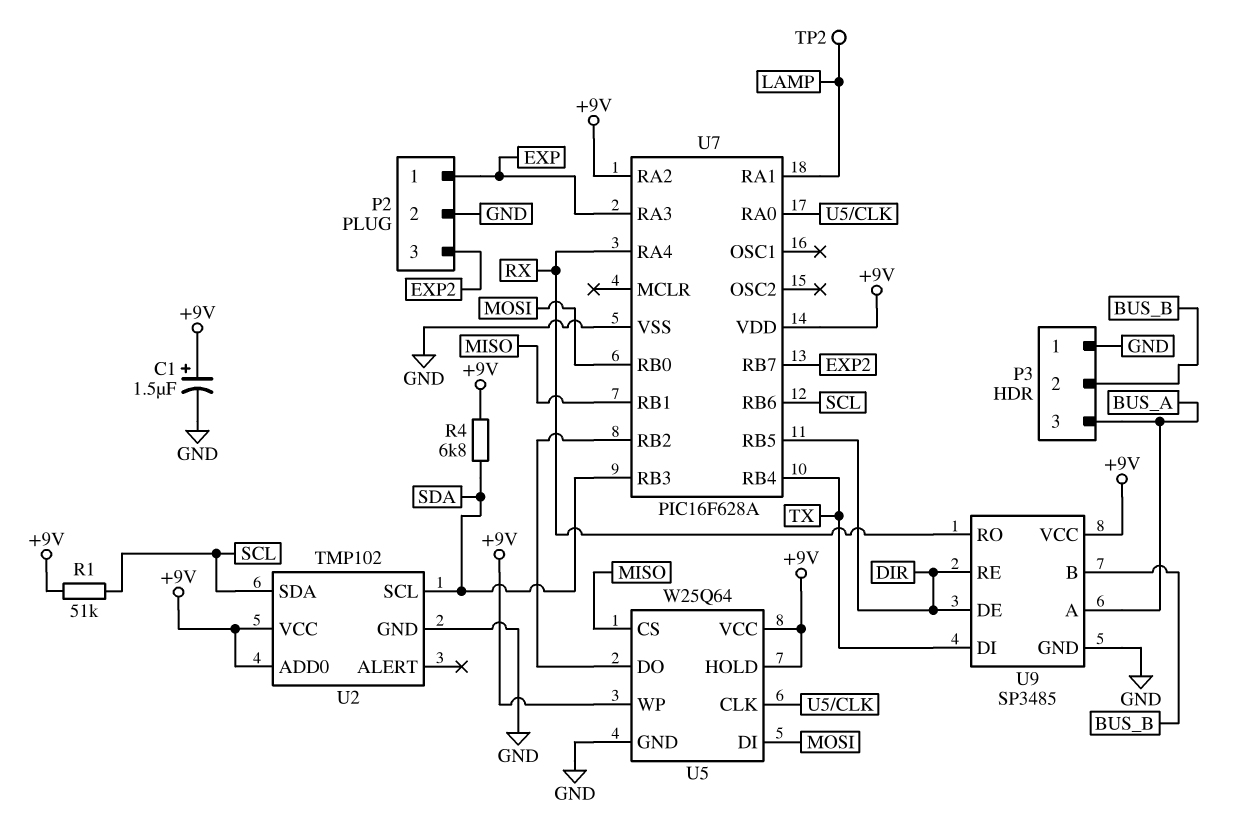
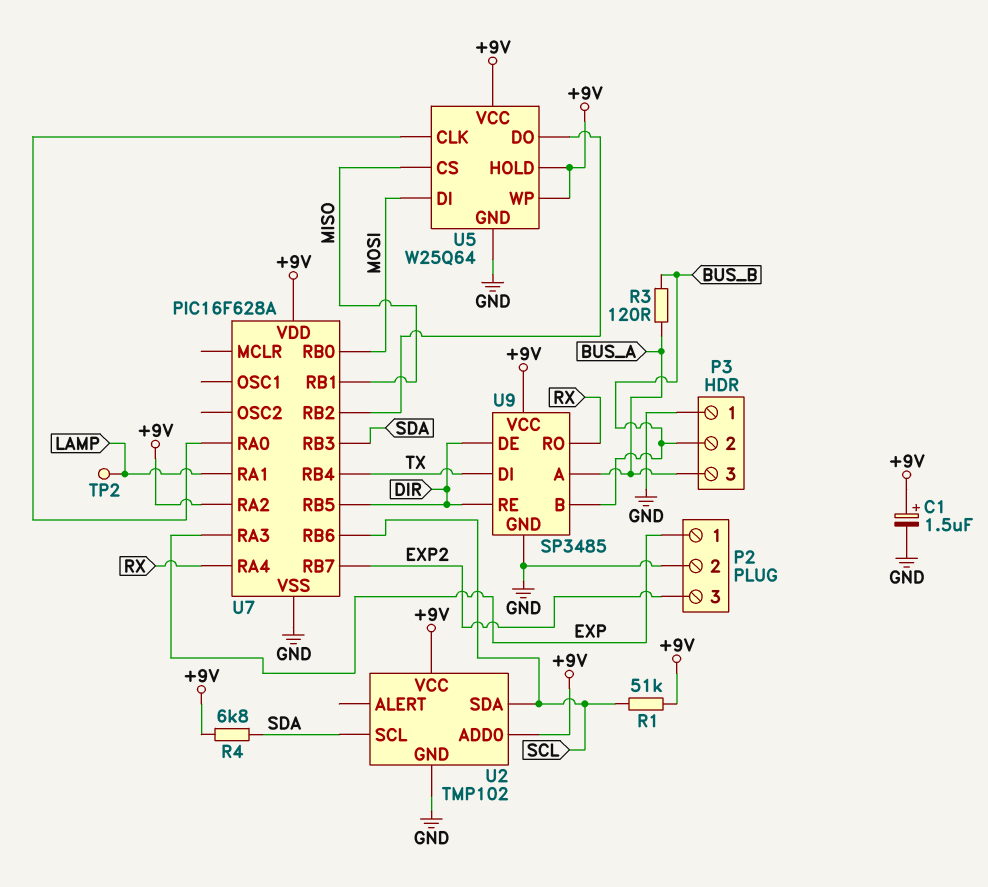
R3: none -> 120 (BUS_A, BUS_B)

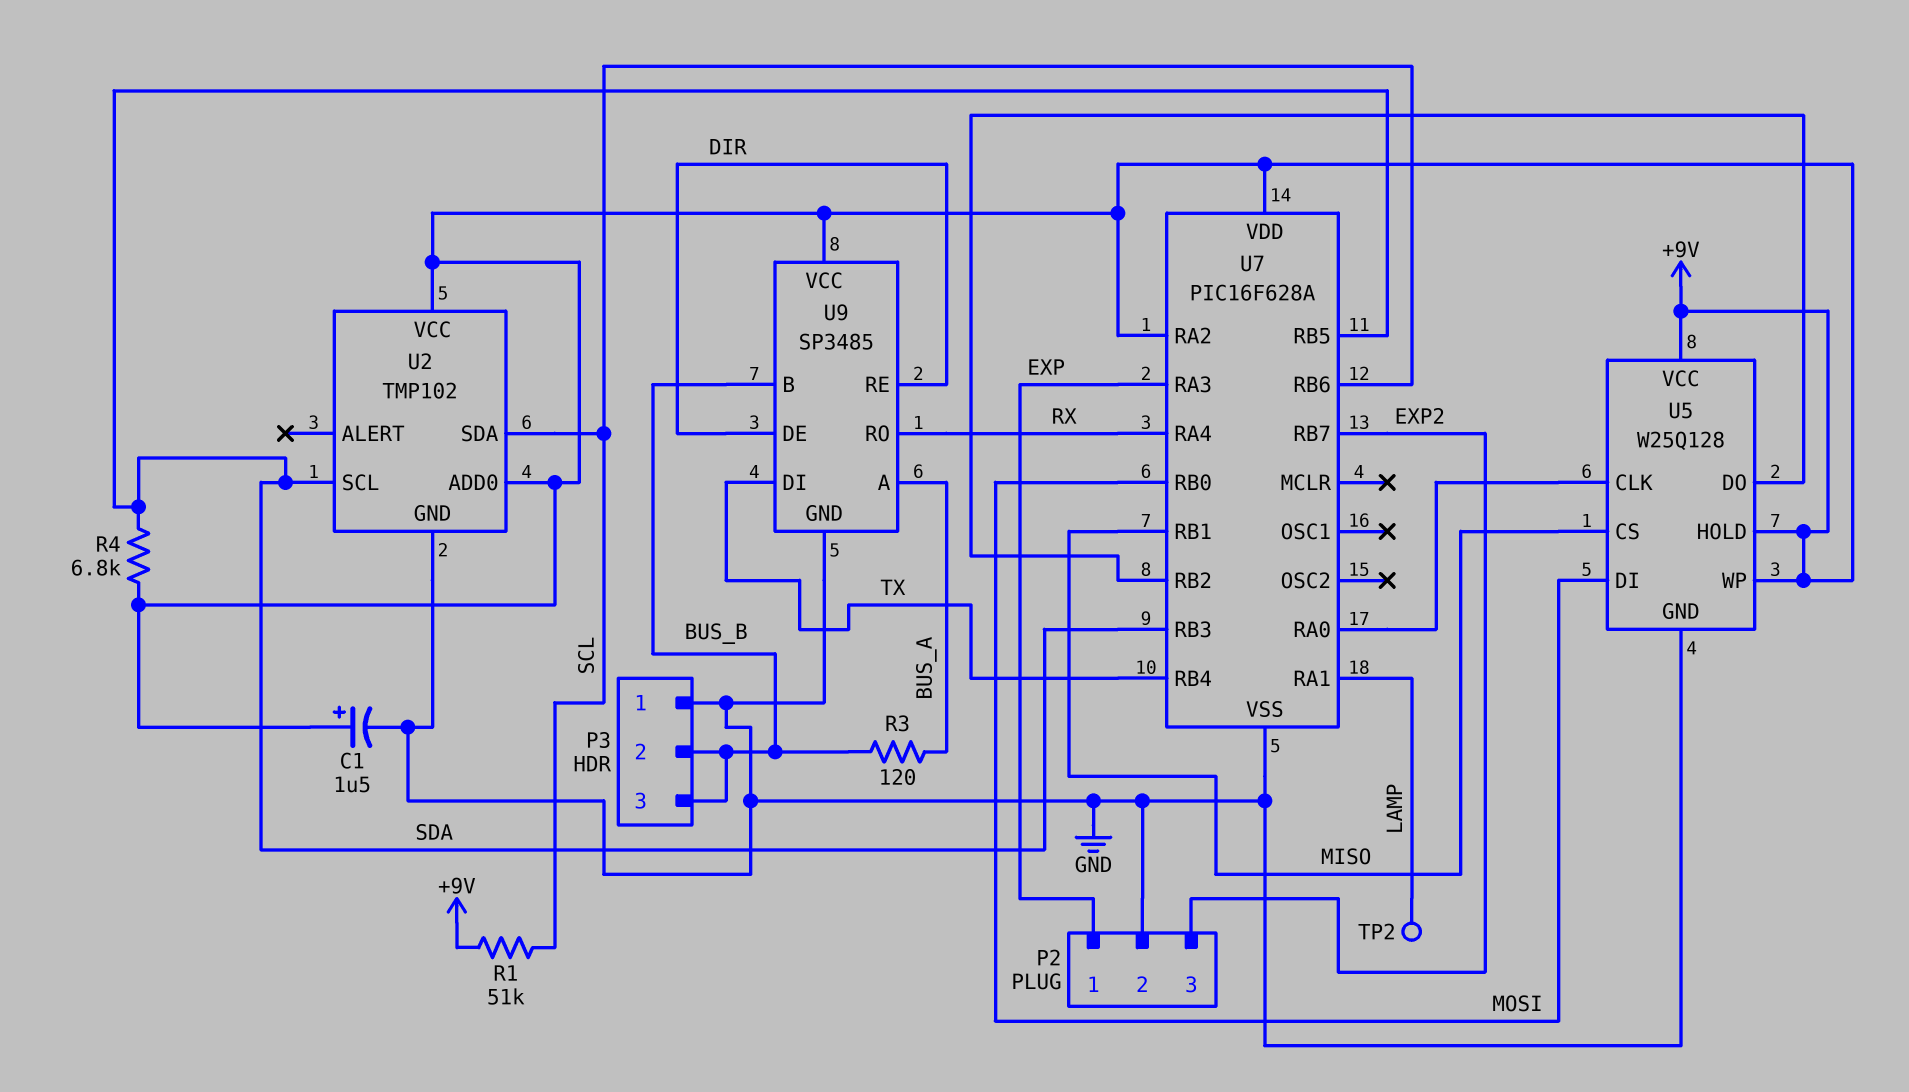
P3 pin 3: BUS_A -> BUS_B
U5: W25Q64 -> W25Q128
U7 pin RB5: DIR -> SDA

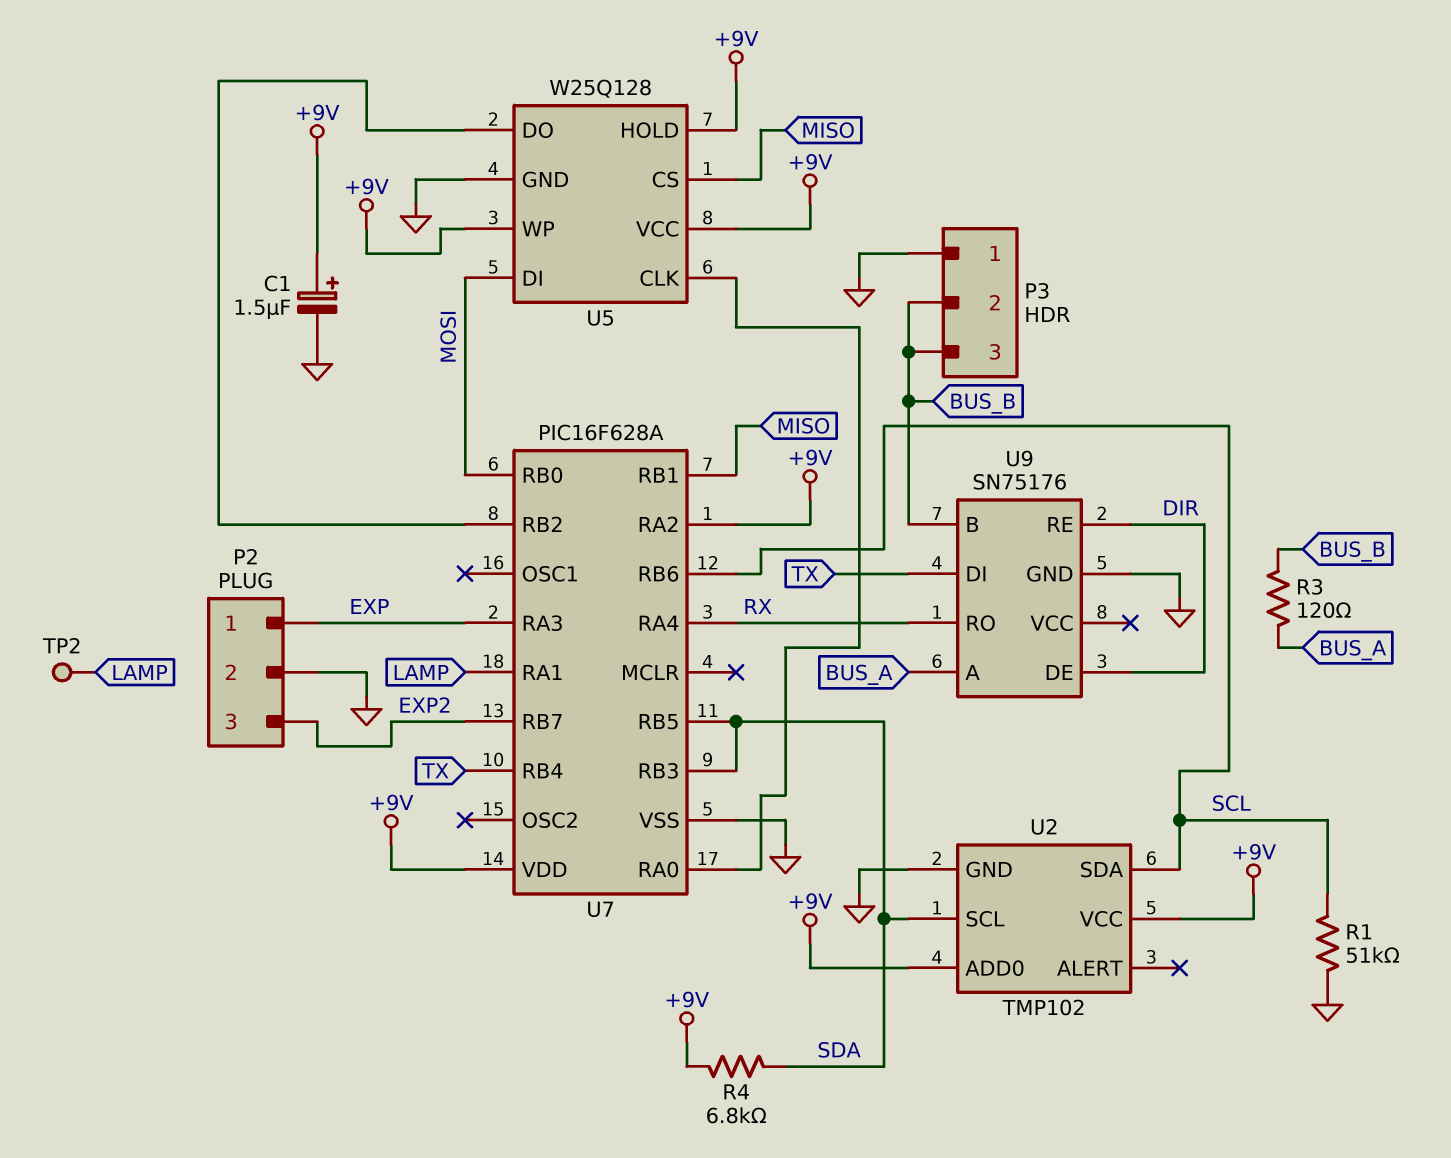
R1: 51k (+9V, SCL) -> 51k (GND, SCL)
U9: SP3485 -> SN75176
U9 pin VCC: +9V -> none

